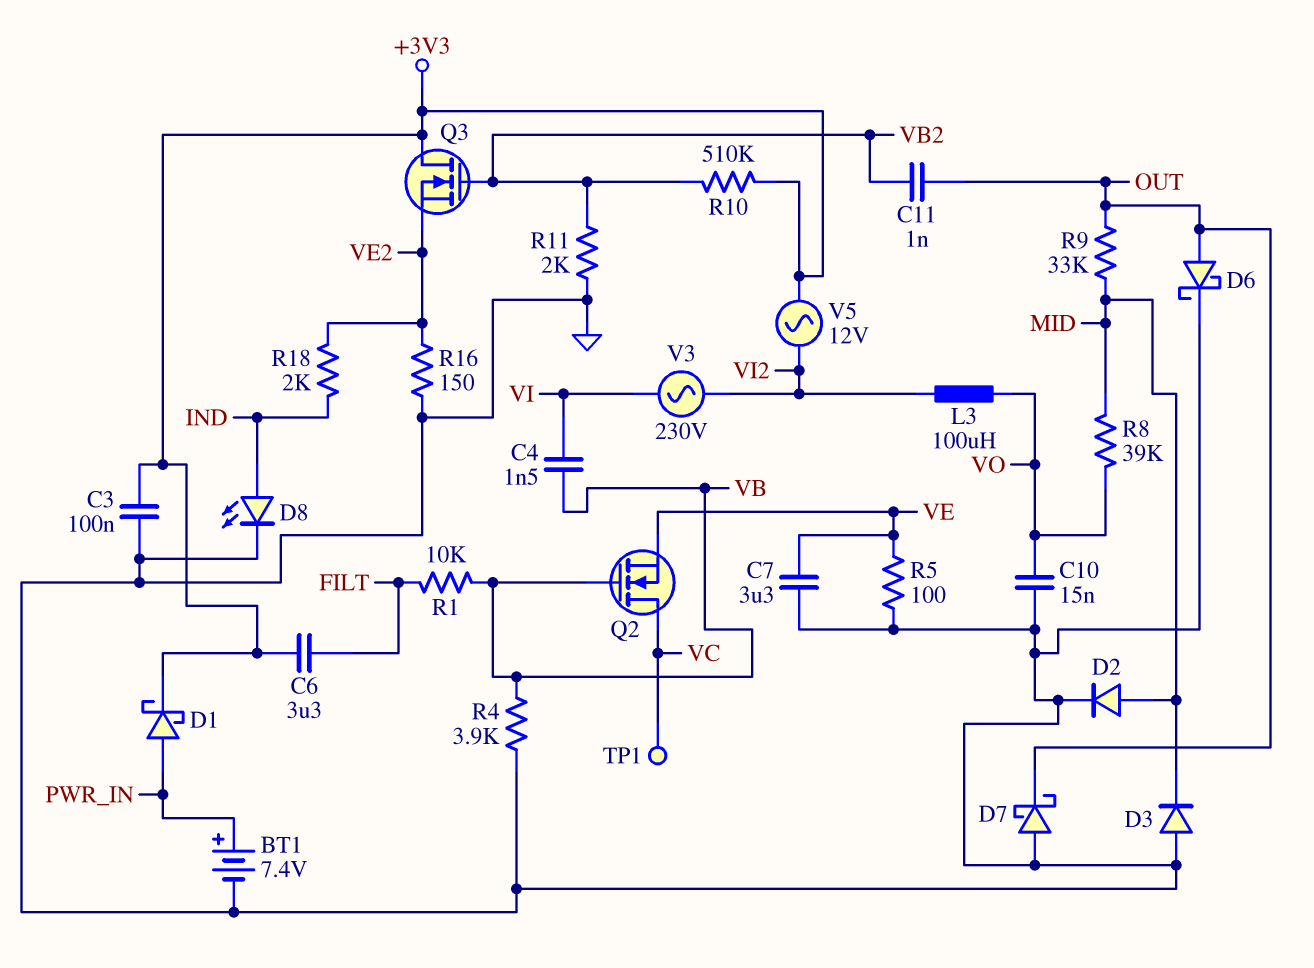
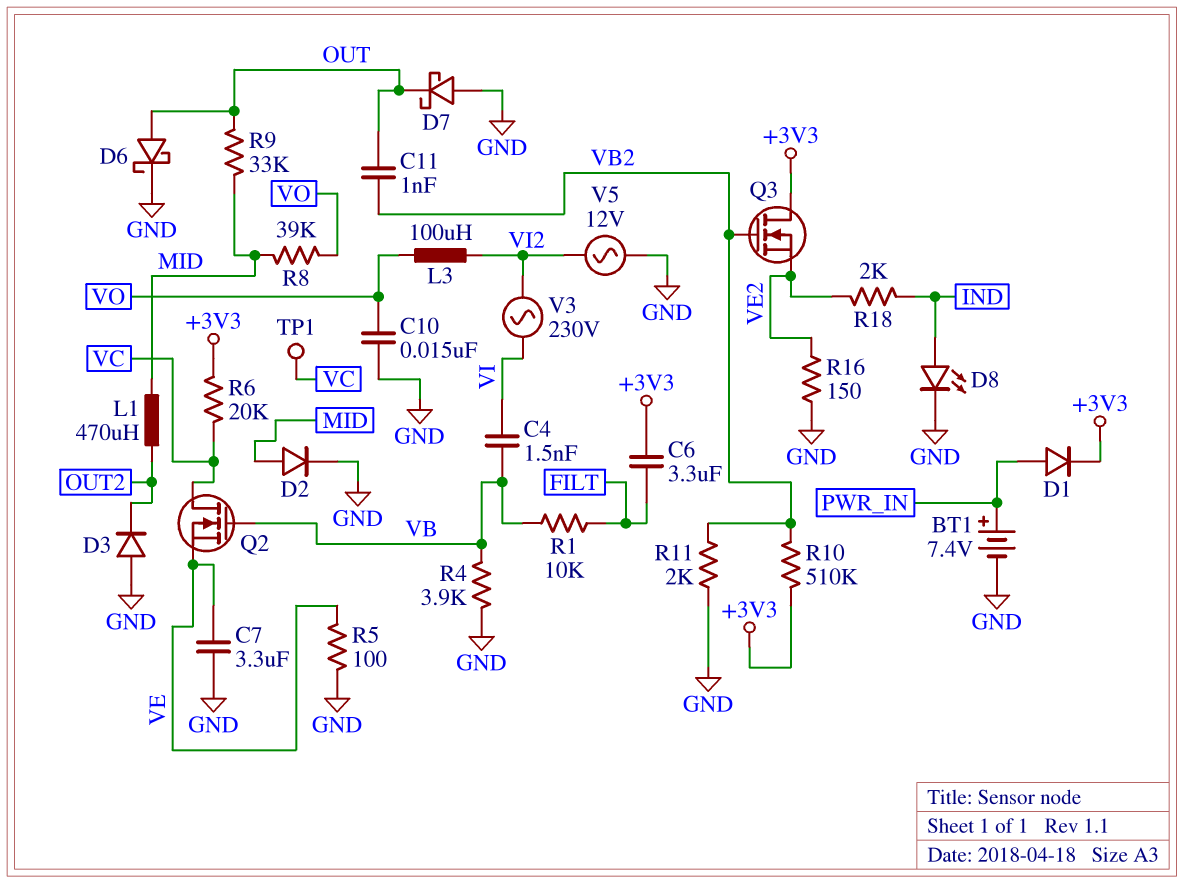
C3: 100nF (+3V3, GND) -> none
D1: schottky (A PWR_IN, K +3V3) -> diode (A PWR_IN, K +3V3)
D3: diode (A GND, K MID) -> diode (A GND, K OUT2)
L1: none -> 470uH (MID, OUT2)
R6: none -> 20k (+3V3, VC)
V5: AC 12V (+3V3, VI2) -> AC 12V (GND, VI2)

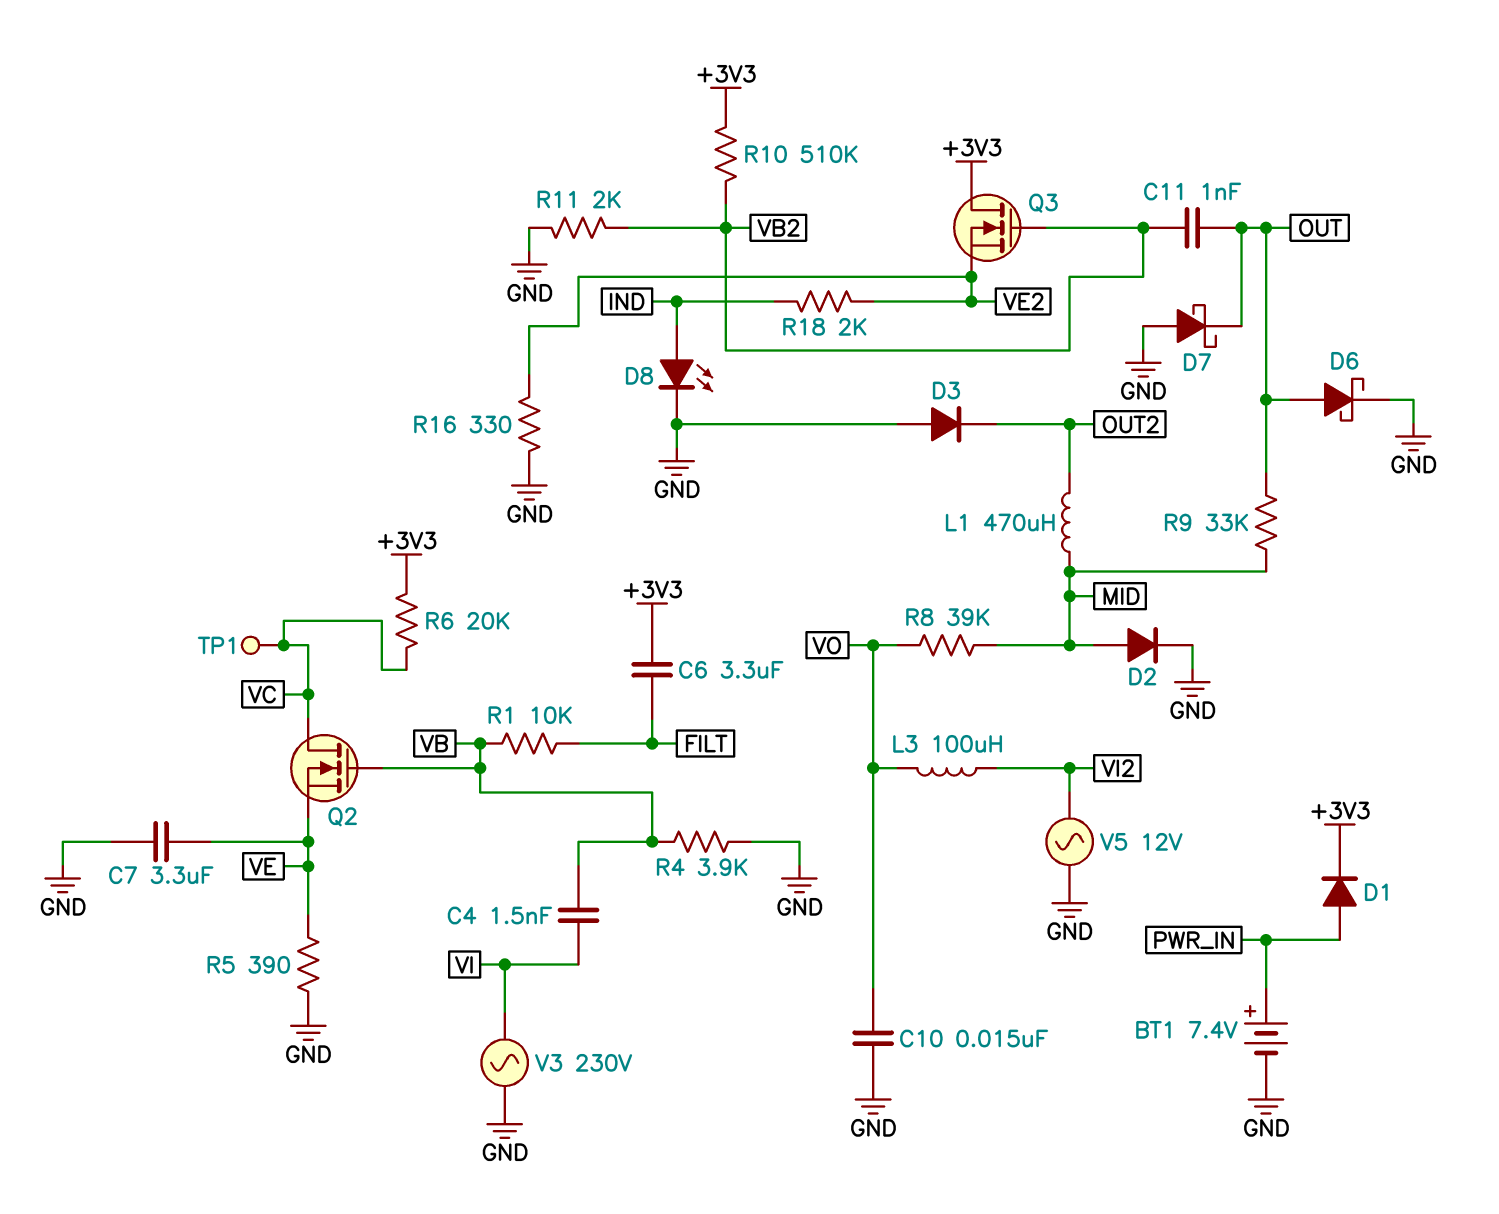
R5: 100 (GND, VE) -> 390 (GND, VE)
R16: 150 (GND, VE2) -> 330 (GND, VE2)
V3: AC 230V (VI, VI2) -> AC 230V (GND, VI)

